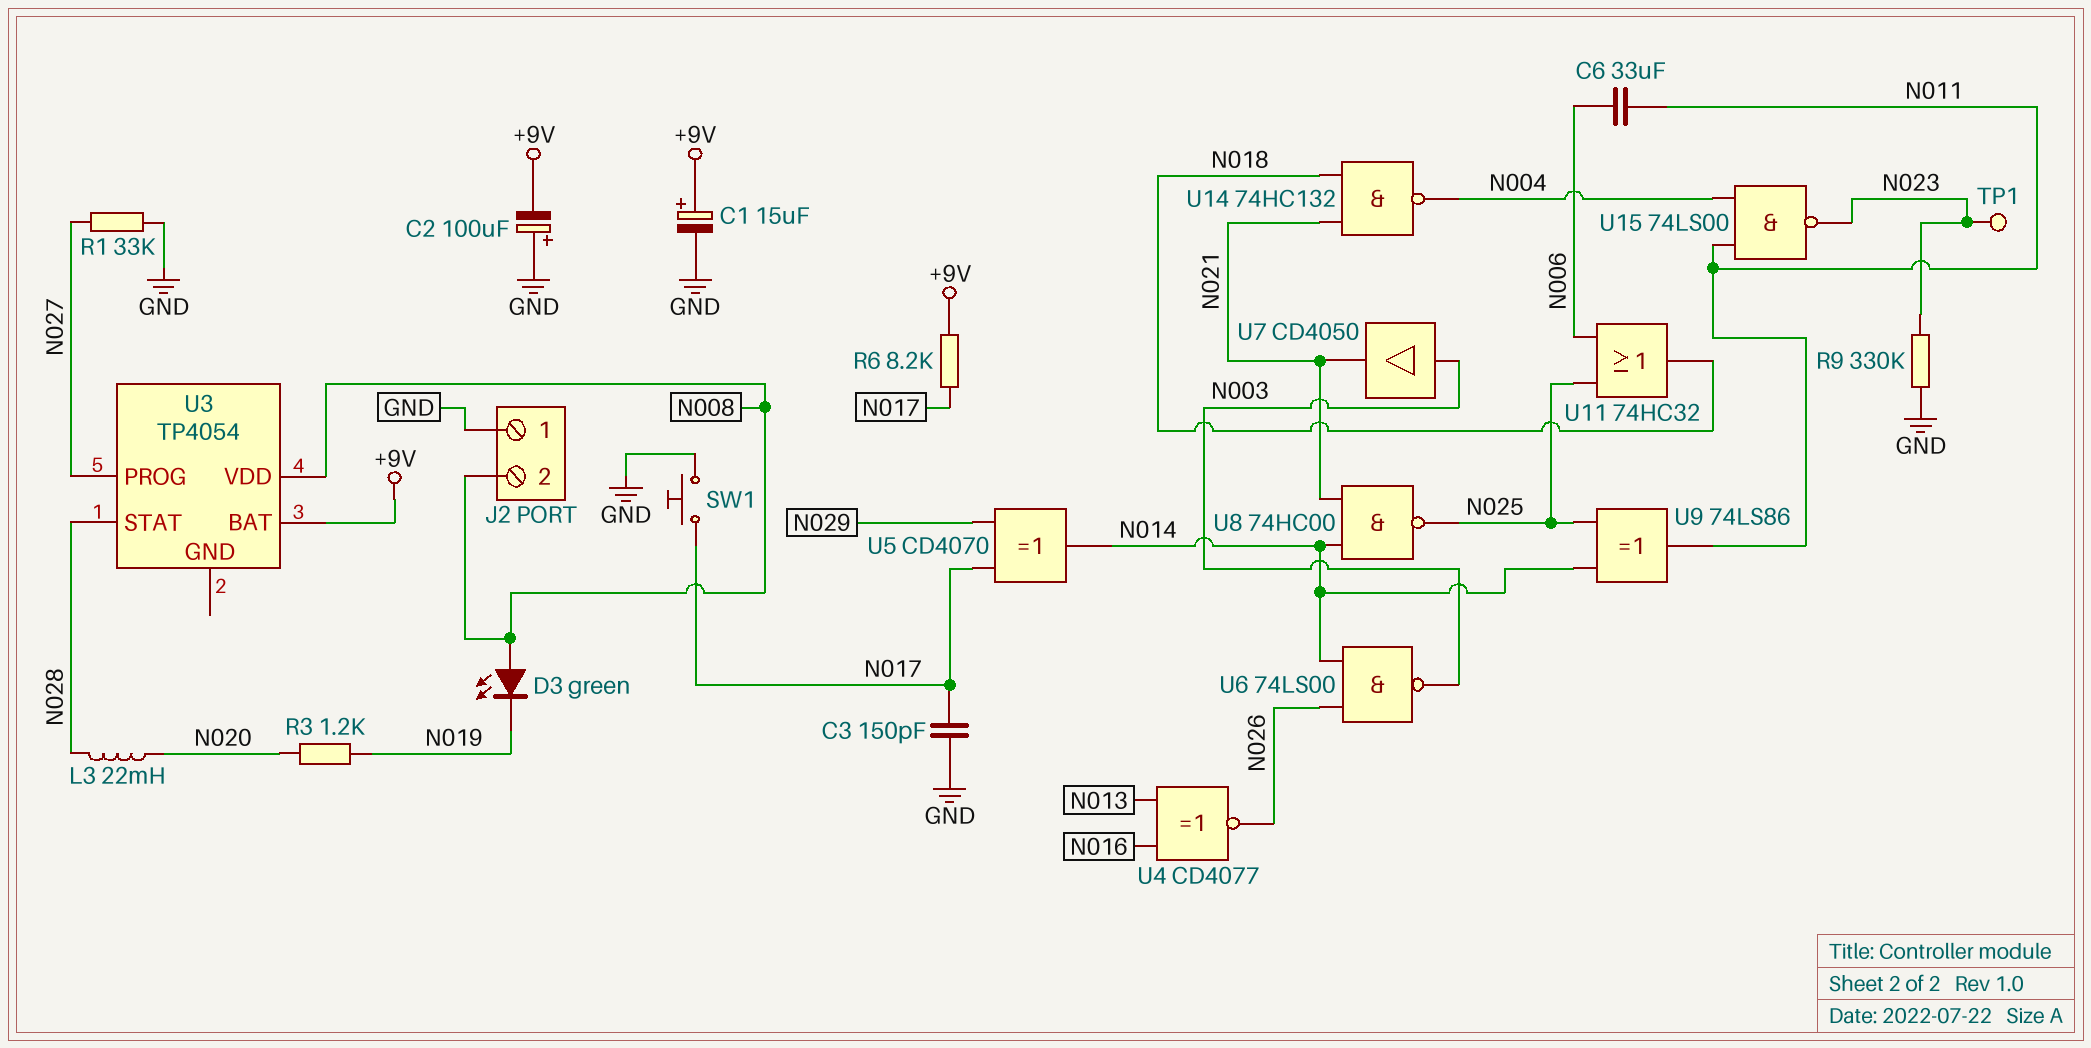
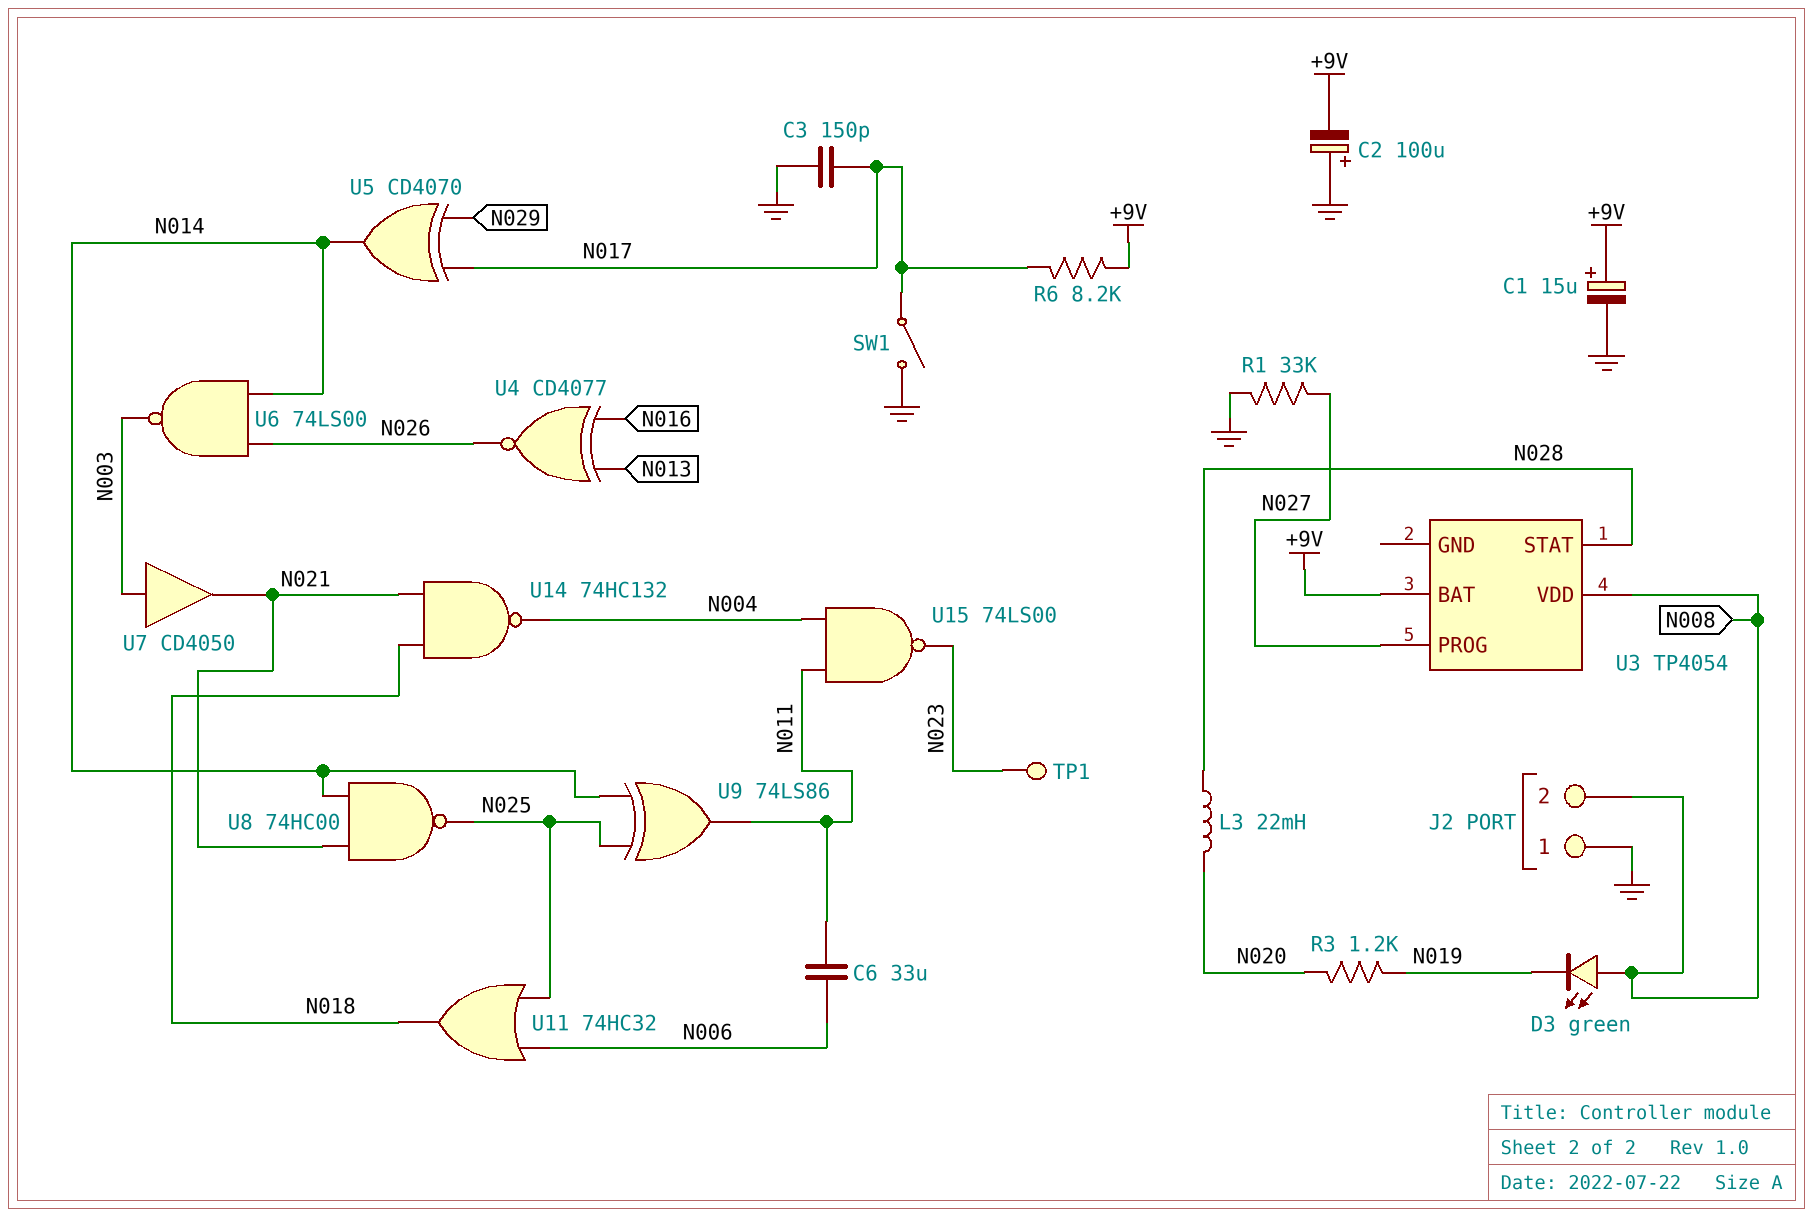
R9: 330k (GND, N023) -> none
SW1: button (GND, N017) -> switch (GND, N017)

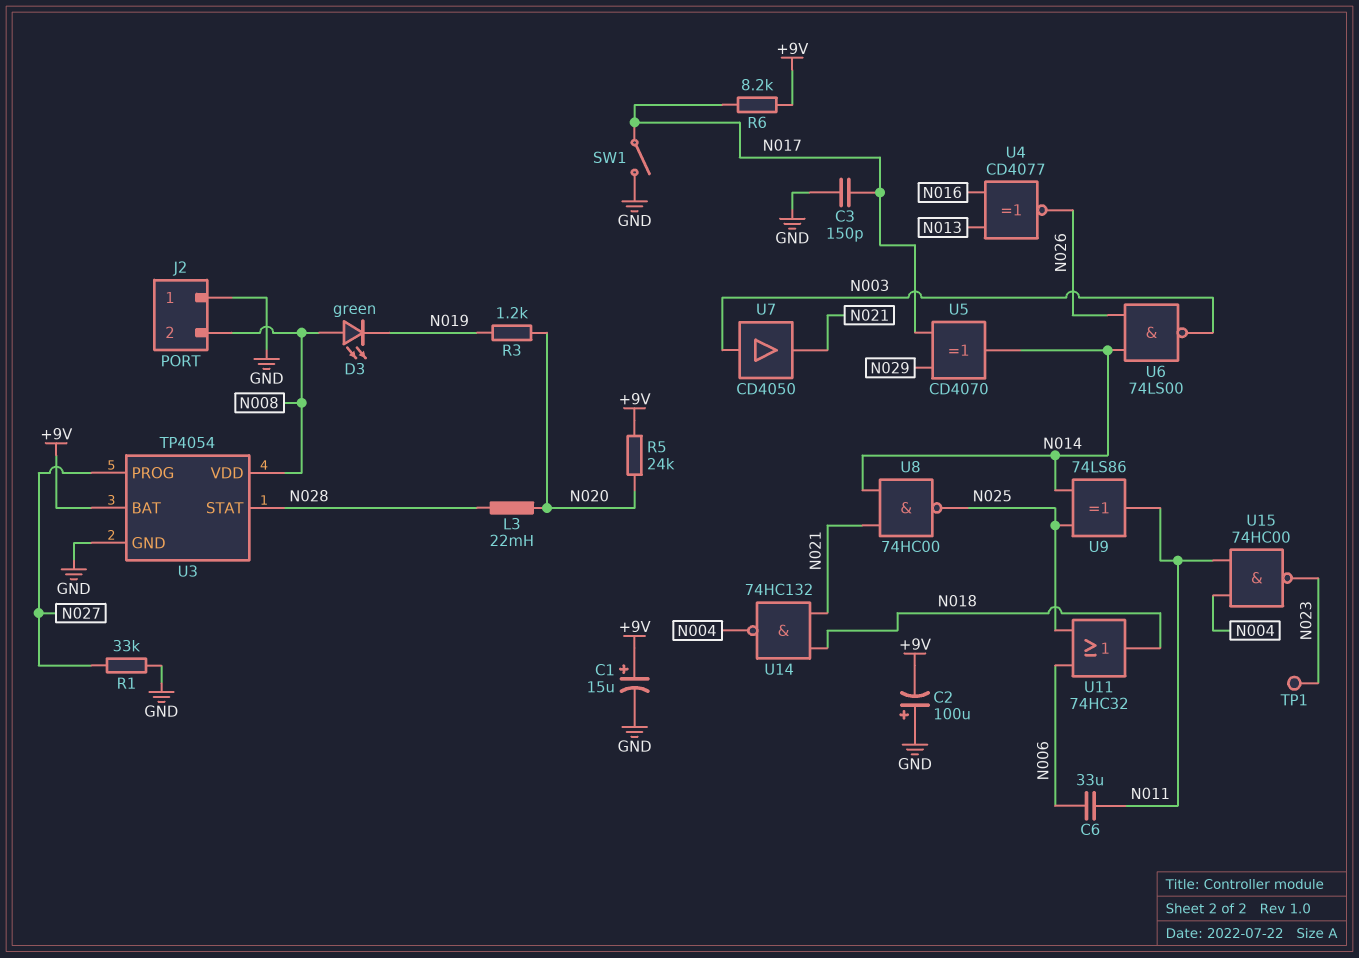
R5: none -> 24k (+9V, N020)
U3 pin GND: none -> GND
U15: NAND 74LS00 (in N004, in N011, out N023) -> NAND 74HC00 (in N004, in N011, out N023)

